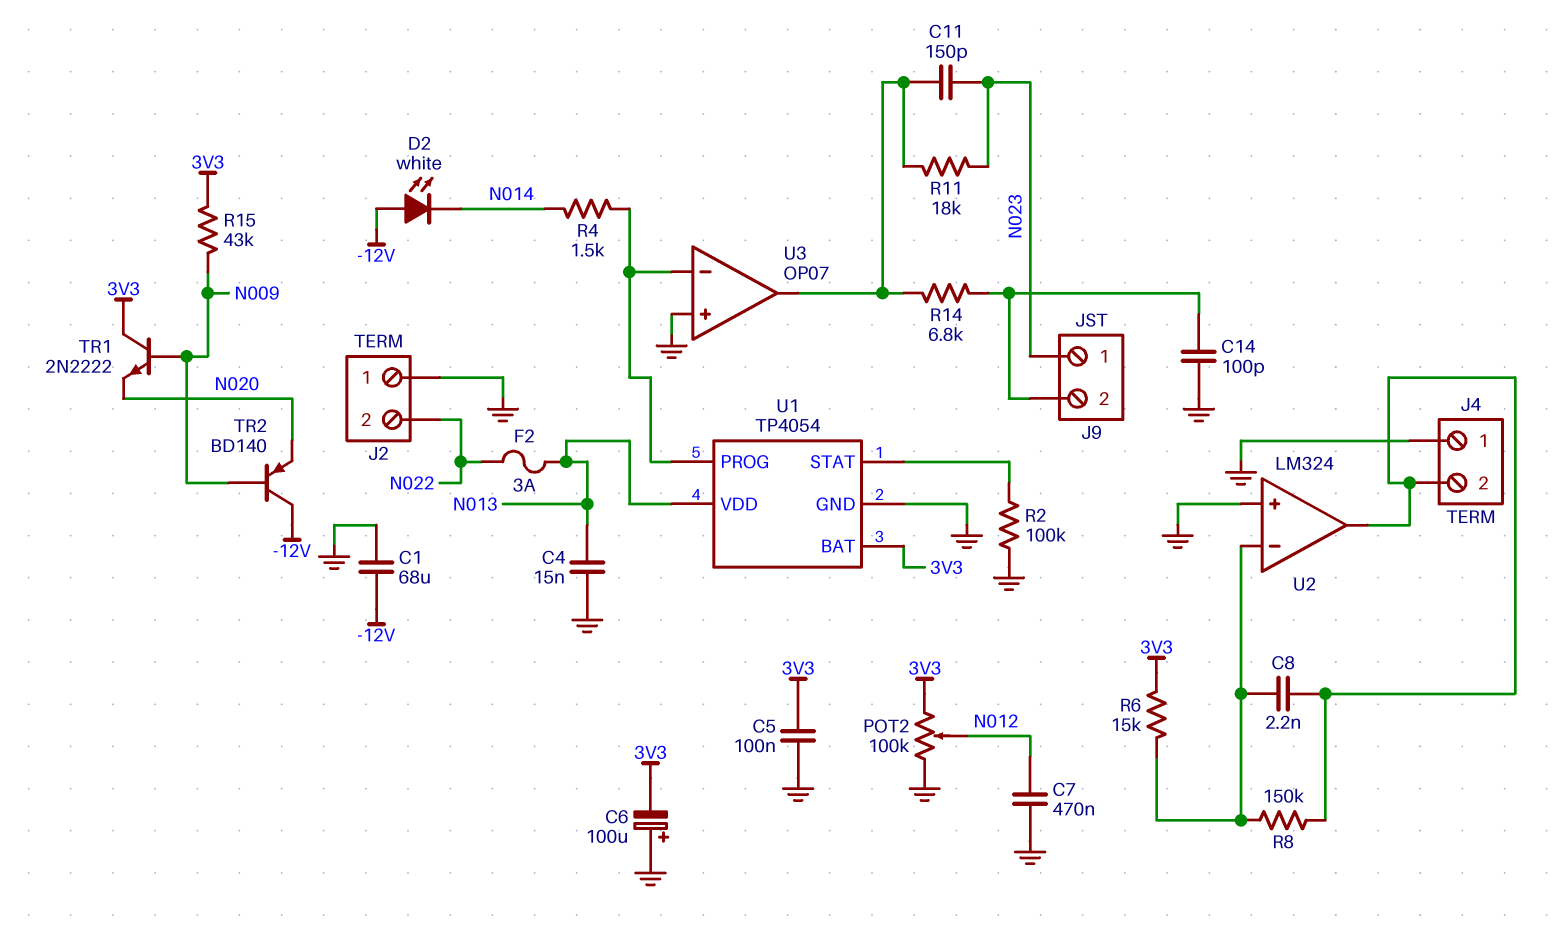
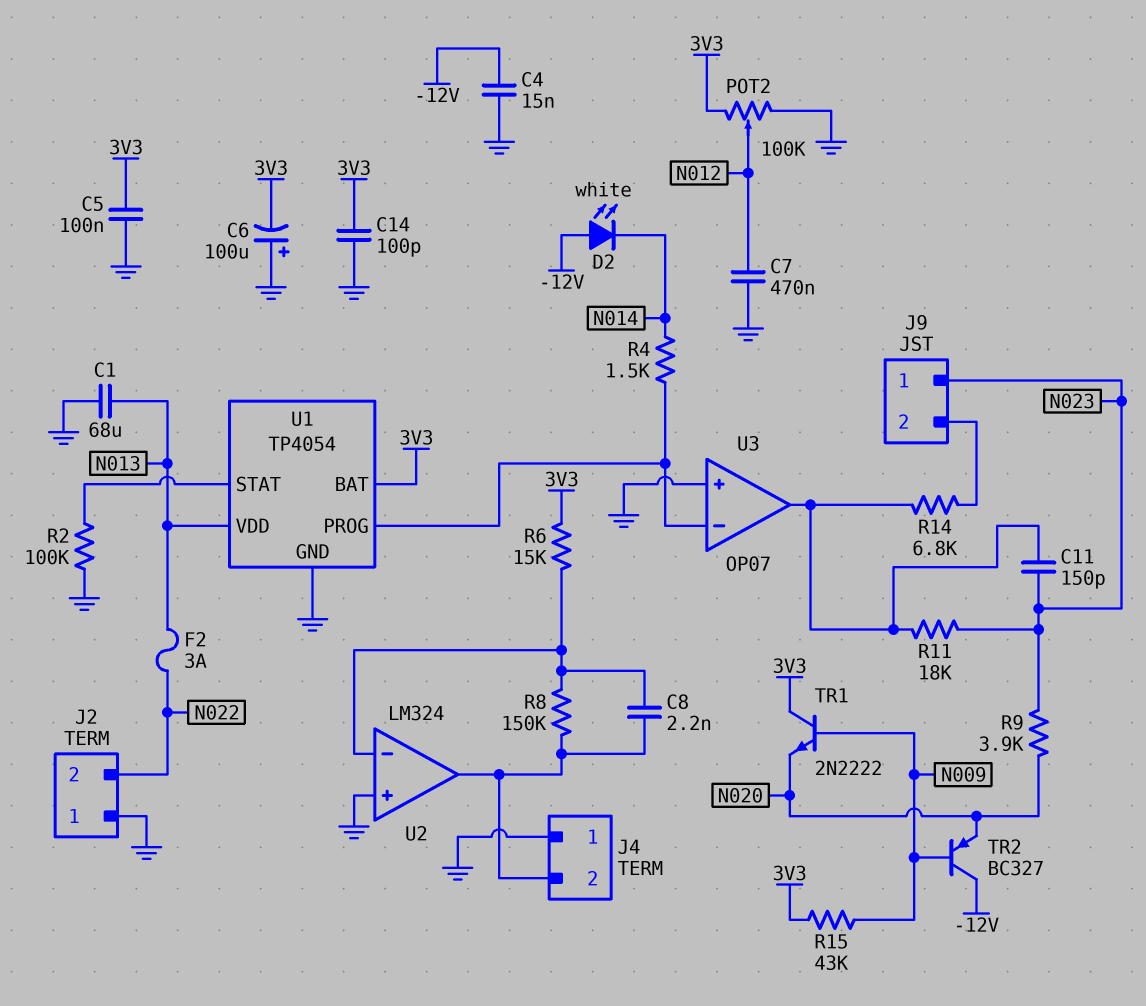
C1: 68uF (-12V, GND) -> 68uF (GND, N013)
C4: 15nF (GND, N013) -> 15nF (-12V, GND)
C14: 100pF (GND, J9/2) -> 100pF (3V3, GND)
R9: none -> 3.9k (N020, N023)
TR2: PNP BD140 (B N009, C -12V, E N020) -> PNP BC327 (B N009, C -12V, E N020)

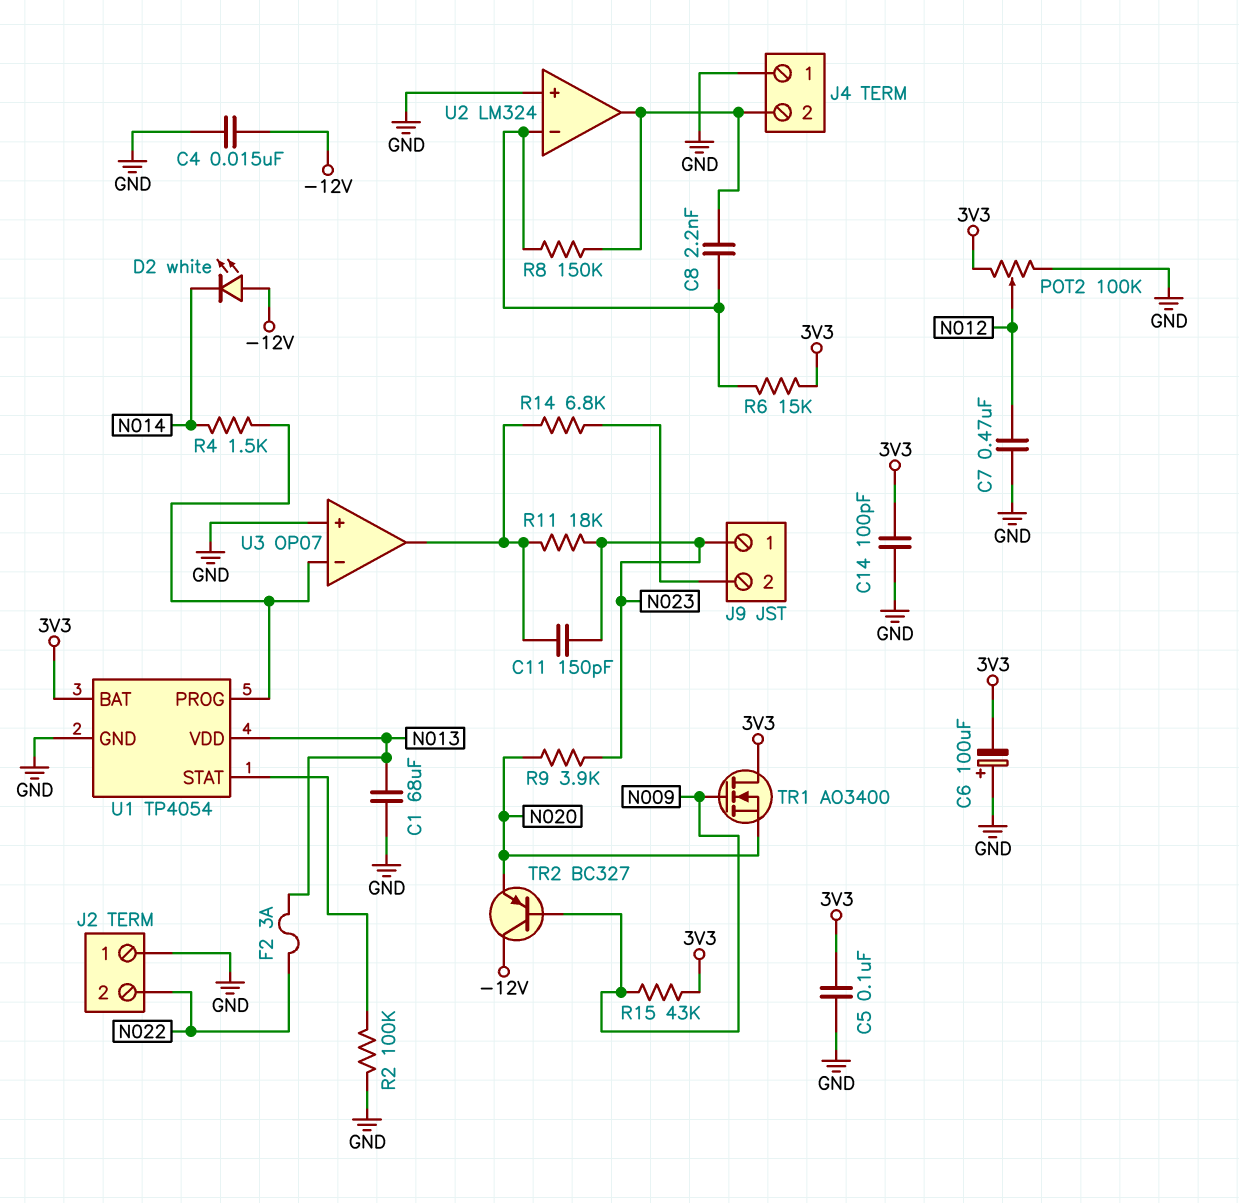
TR1: NPN 2N2222 (B N009, C 3V3, E N020) -> NMOS AO3400 (G N009, D 3V3, S N020)

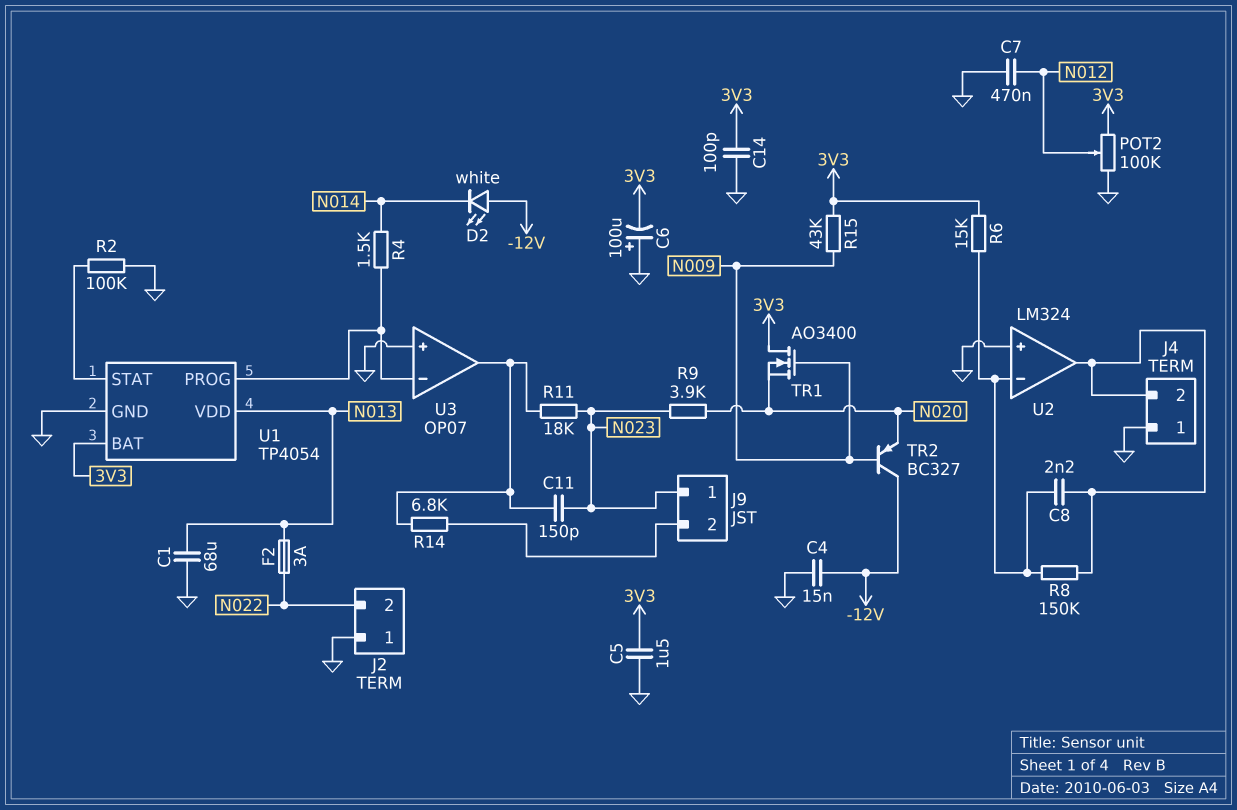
C5: 100nF (3V3, GND) -> 1.5uF (3V3, GND)

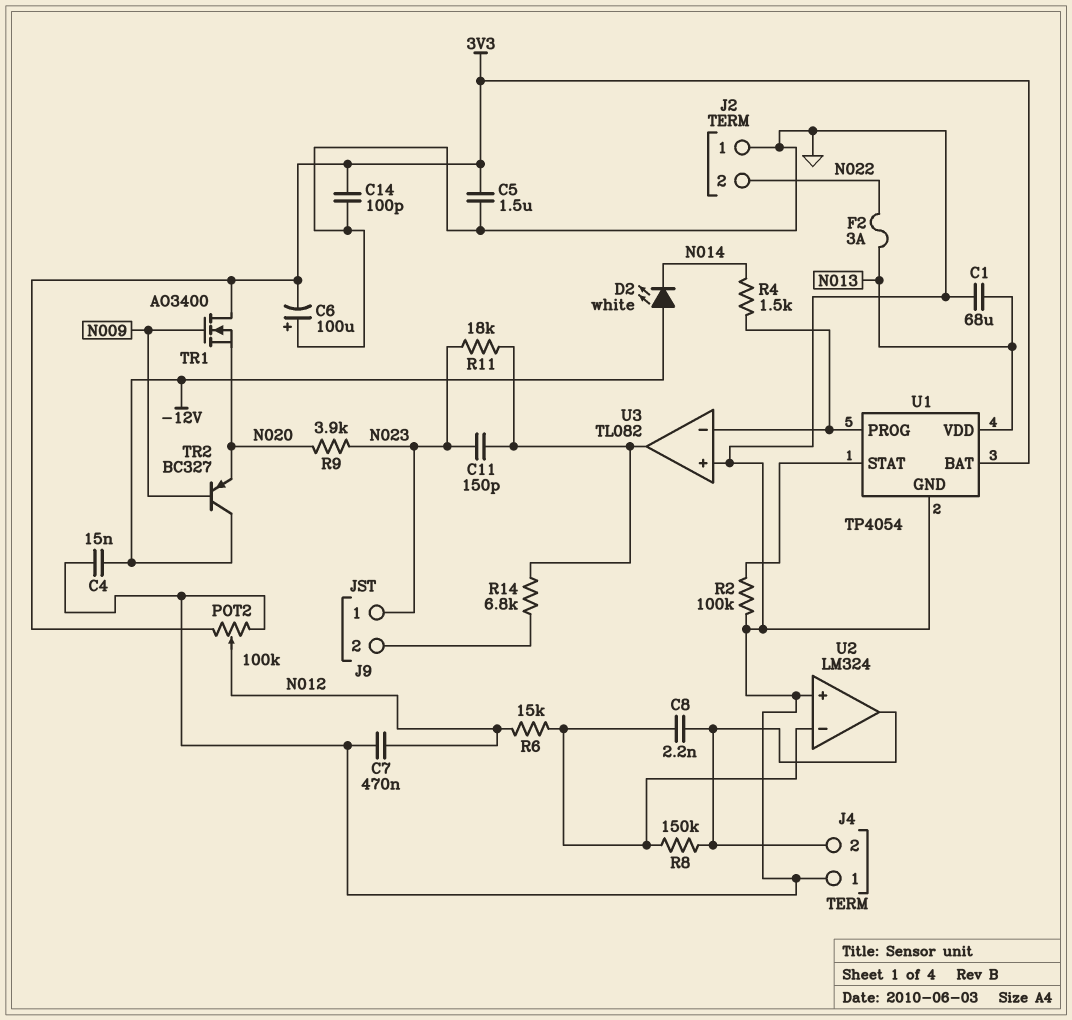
R6: 15k (3V3, U2/in-) -> 15k (N012, U2/in-)
R15: 43k (3V3, N009) -> none
U3: OP07 -> TL082

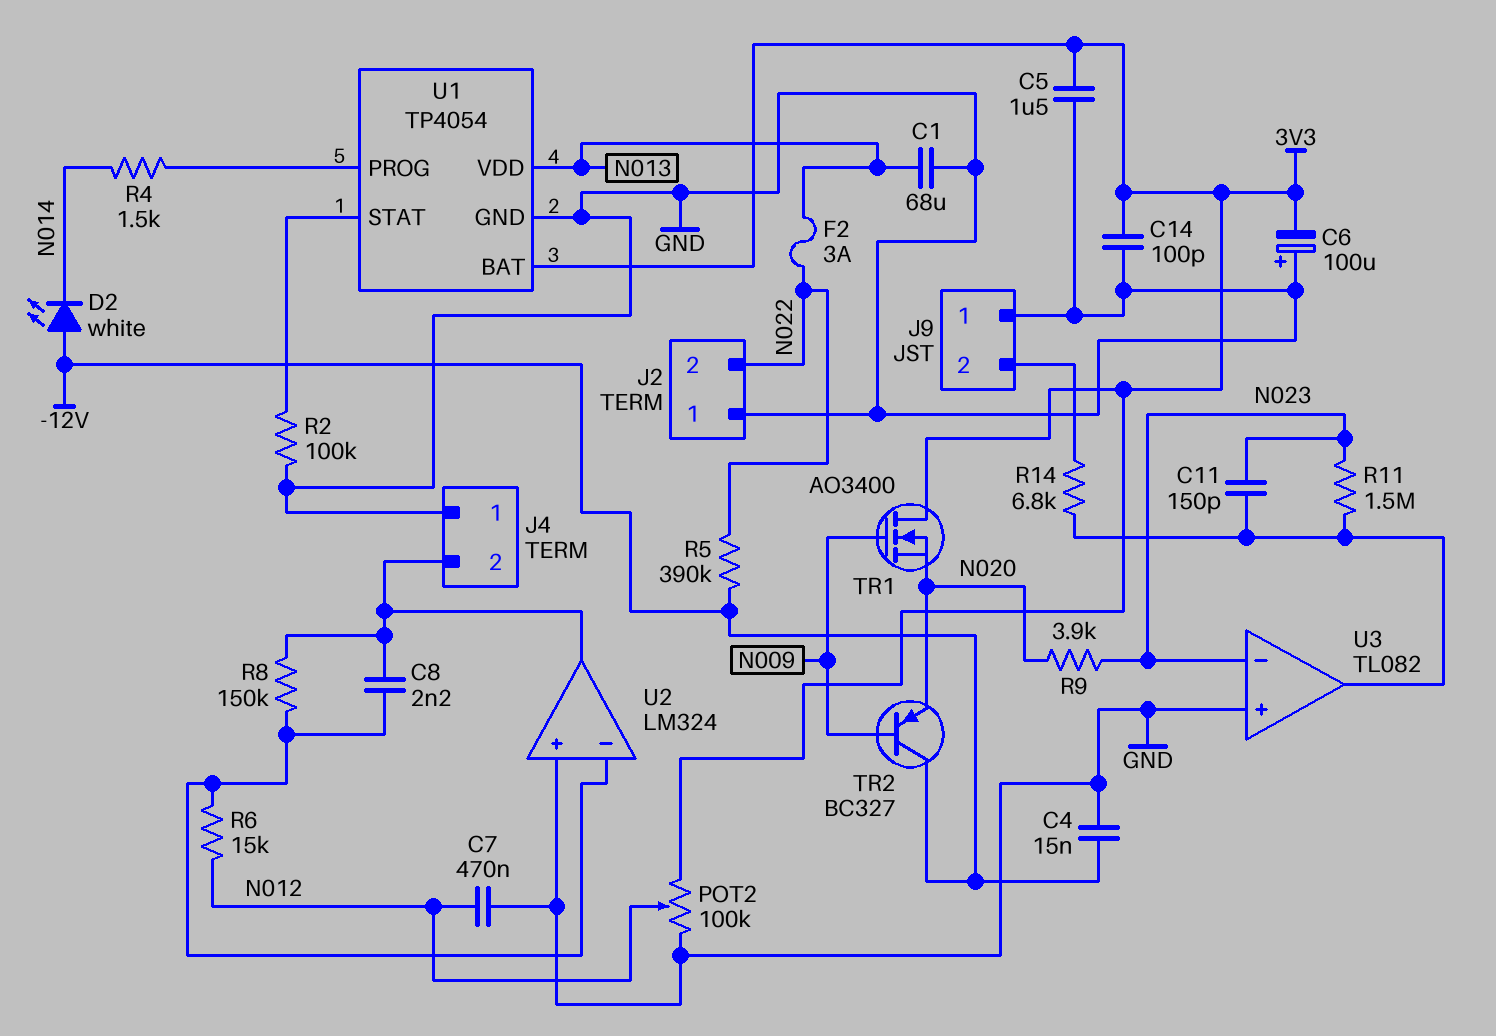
J9 pin 1: N023 -> GND
R5: none -> 390k (-12V, N022)
R11: 18k (N023, U3/out) -> 1.5M (N023, U3/out)
U3 pin in-: U1/PROG -> N023

